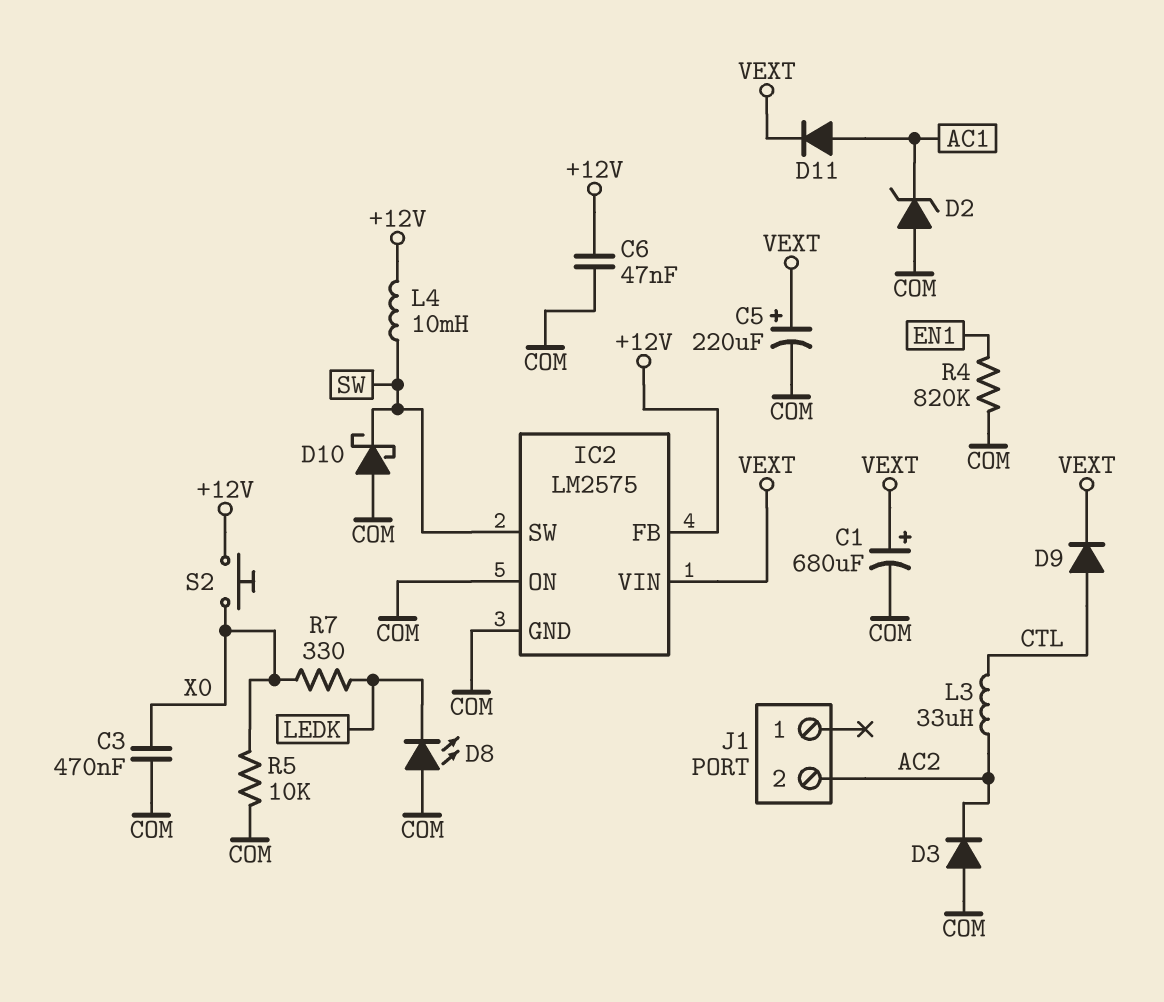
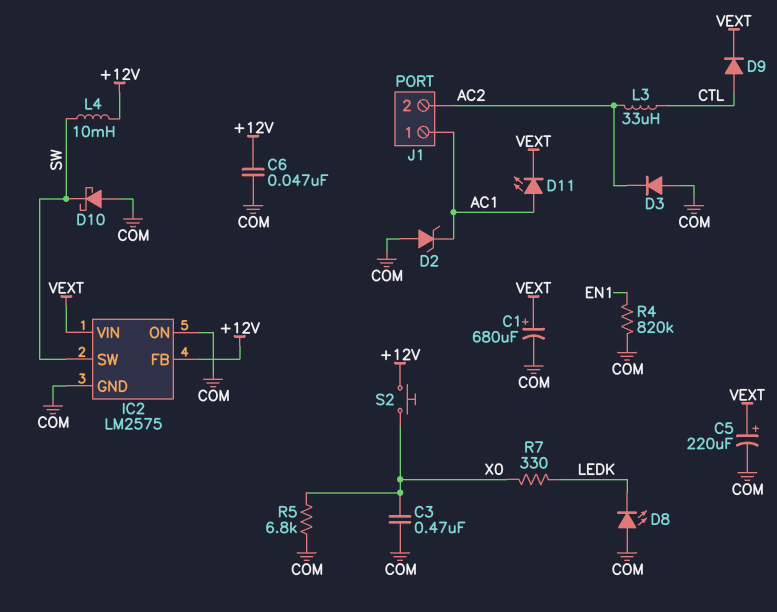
D11: diode (A AC1, K VEXT) -> LED (A AC1, K VEXT)
J1 pin 1: none -> AC1
R5: 10k (COM, X0) -> 6.8k (COM, X0)

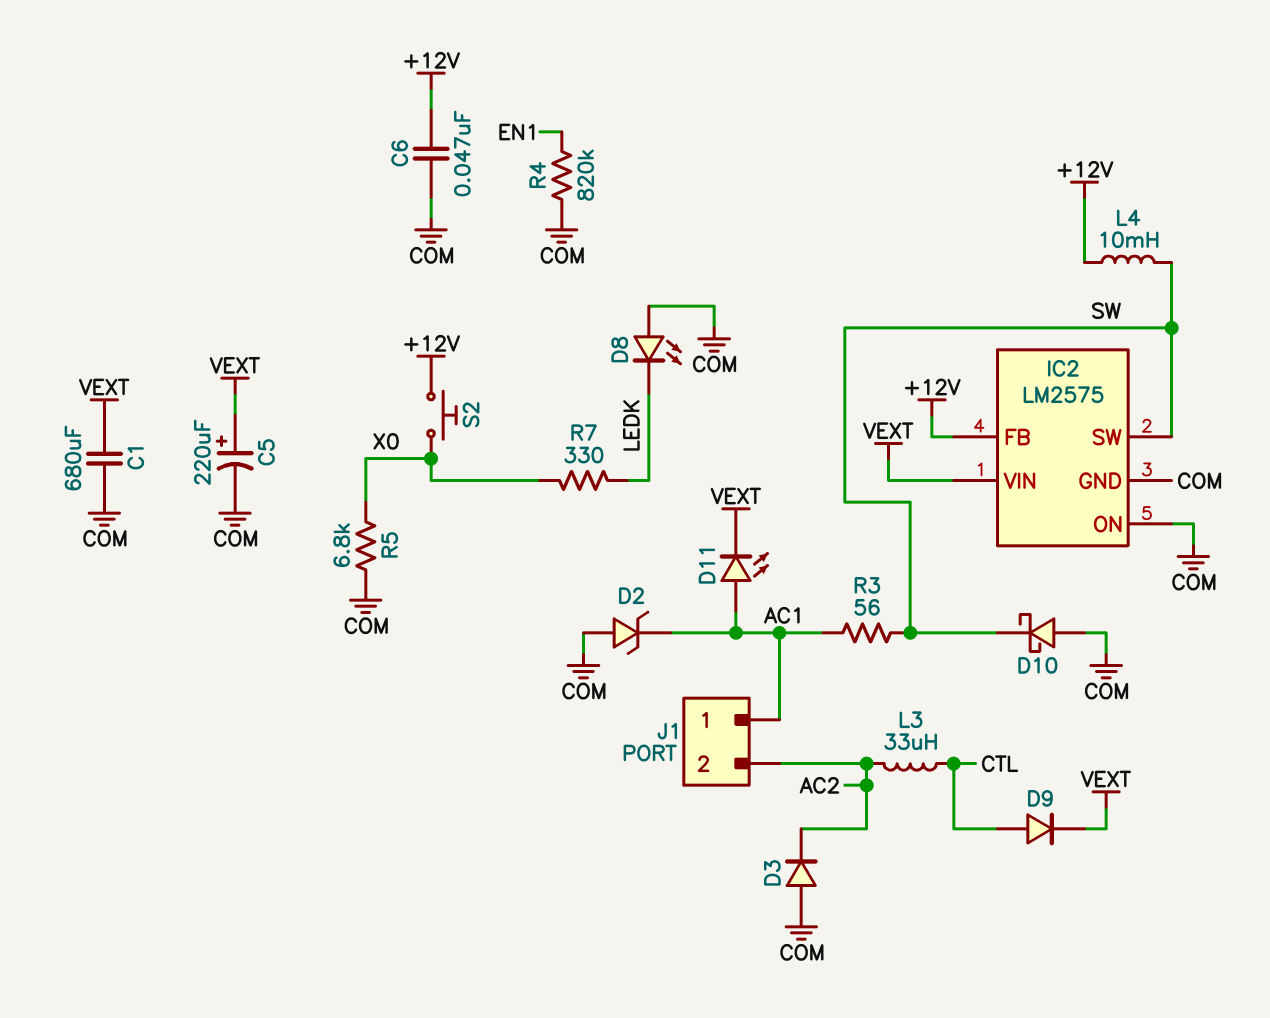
C1: 680uF (plus VEXT, minus COM) -> 680uF (COM, VEXT)
C3: 470nF (COM, X0) -> none
R3: none -> 56 (AC1, SW)

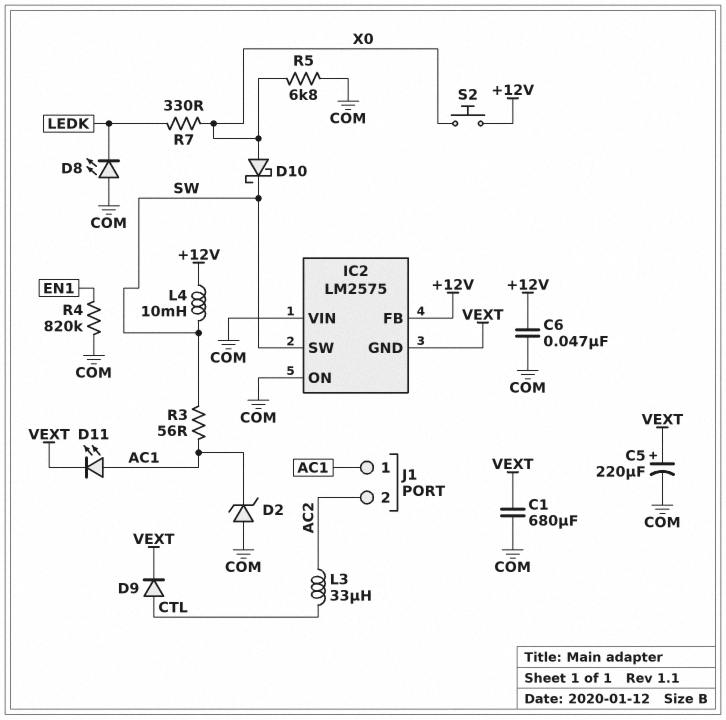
D3: diode (A COM, K AC2) -> none
D10: schottky (A COM, K SW) -> schottky (A X0, K SW)
IC2 pin GND: COM -> VEXT
IC2 pin VIN: VEXT -> COM

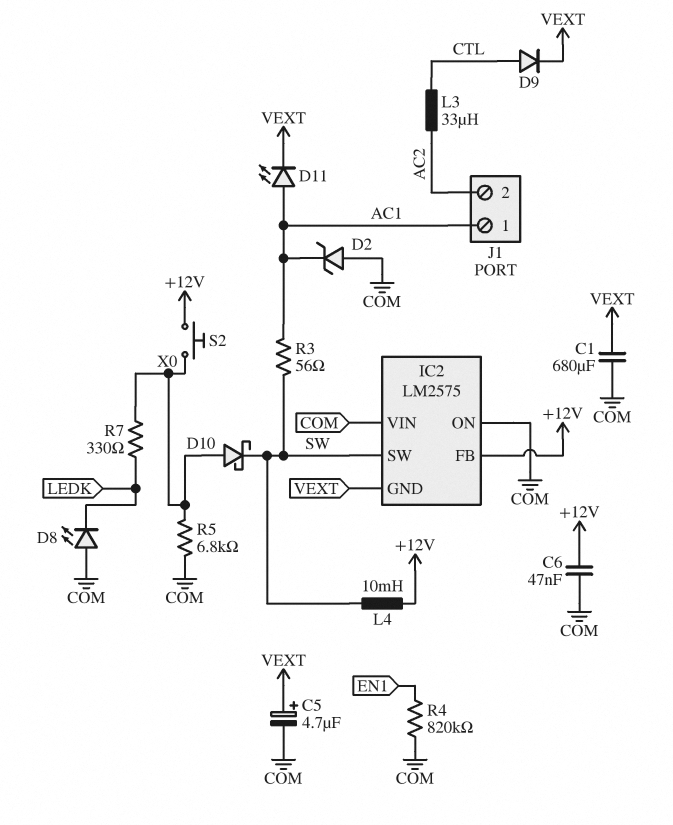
C5: 220uF (plus VEXT, minus COM) -> 4.7uF (plus VEXT, minus COM)

